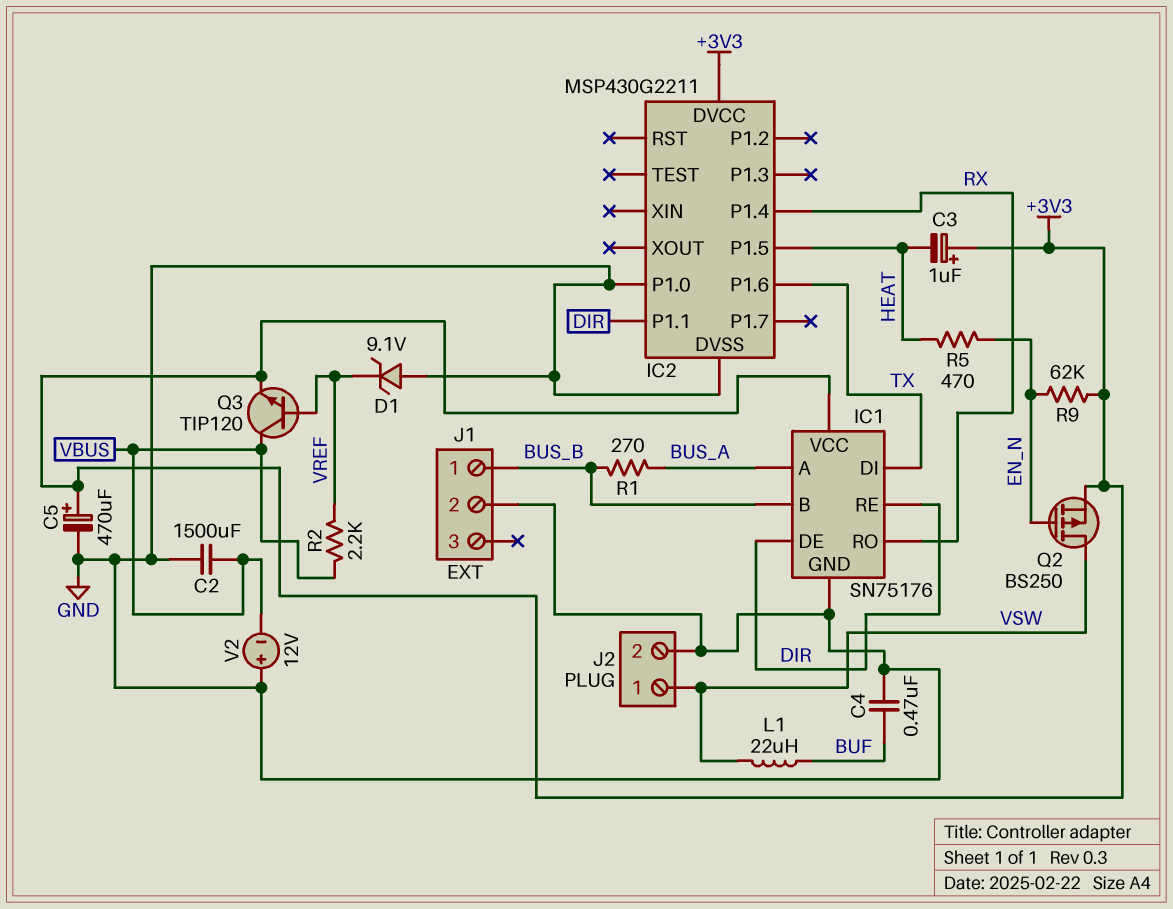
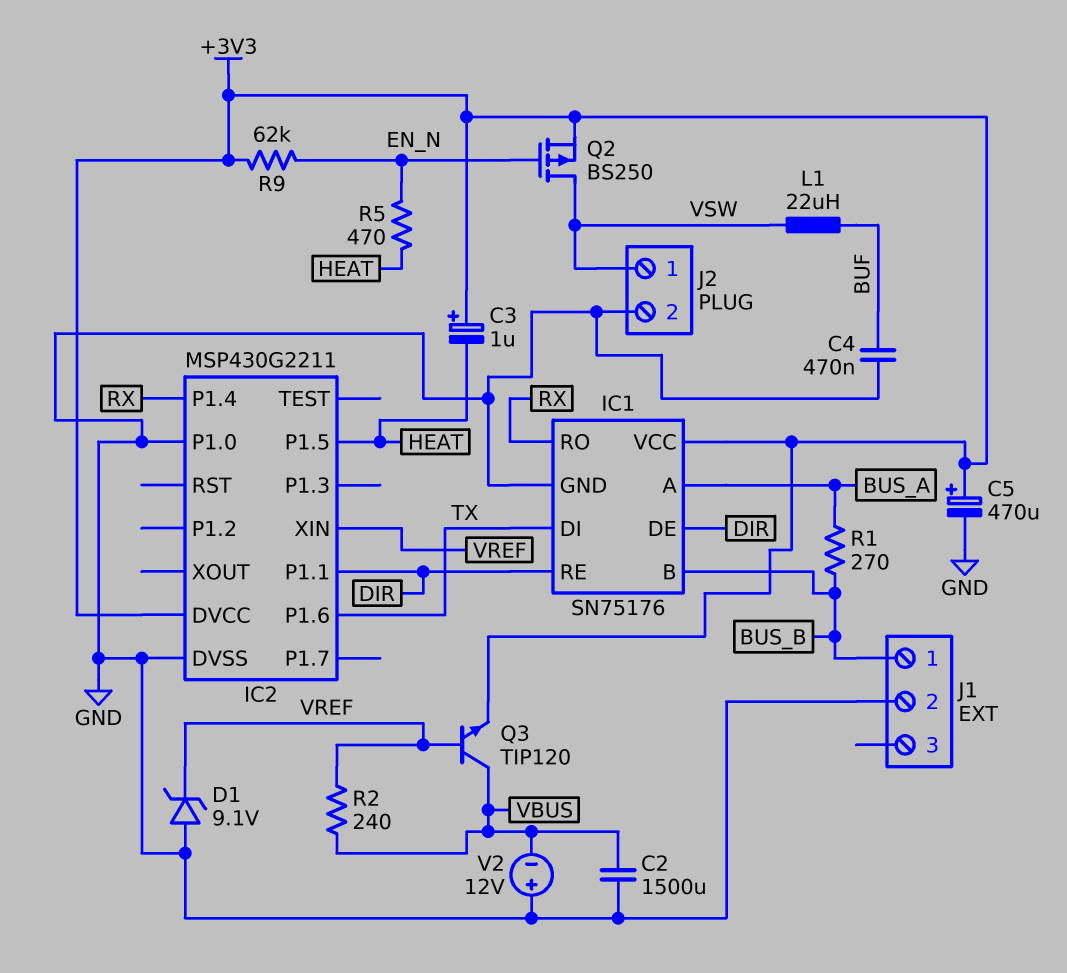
IC2 pin XIN: none -> VREF
R2: 2.2k (VBUS, VREF) -> 240 (VBUS, VREF)

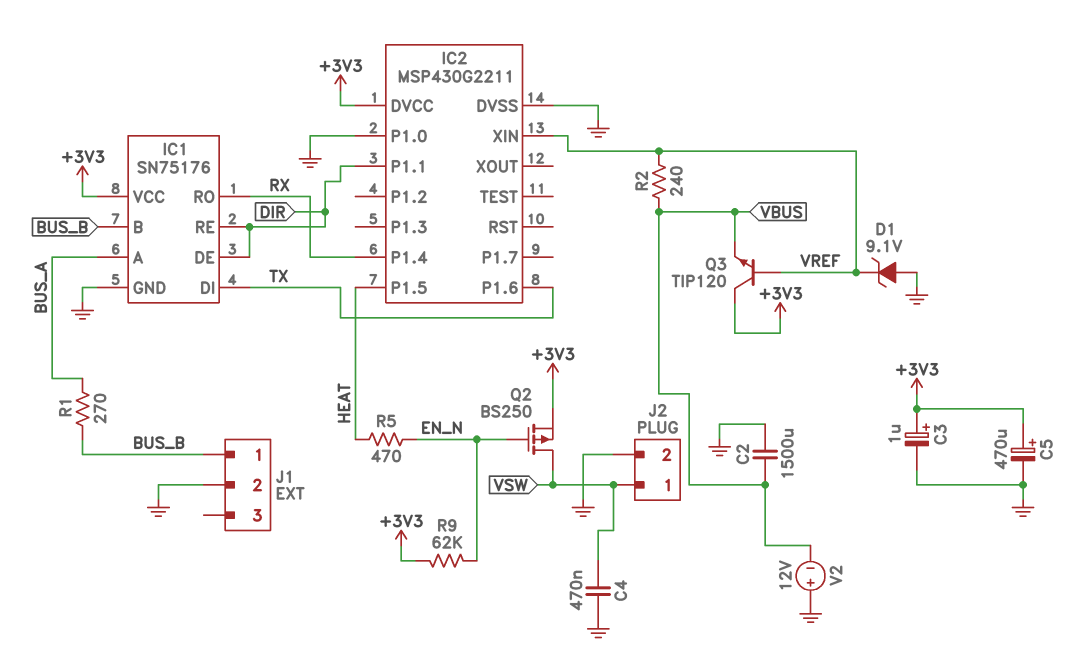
C3: 1uF (plus +3V3, minus HEAT) -> 1uF (plus +3V3, minus GND)
C4: 470nF (BUF, GND) -> 470nF (GND, VSW)
L1: 22uH (BUF, VSW) -> none
Q3: NPN TIP120 (B VREF, C VBUS, E +3V3) -> NPN TIP120 (B VREF, C +3V3, E VBUS)

